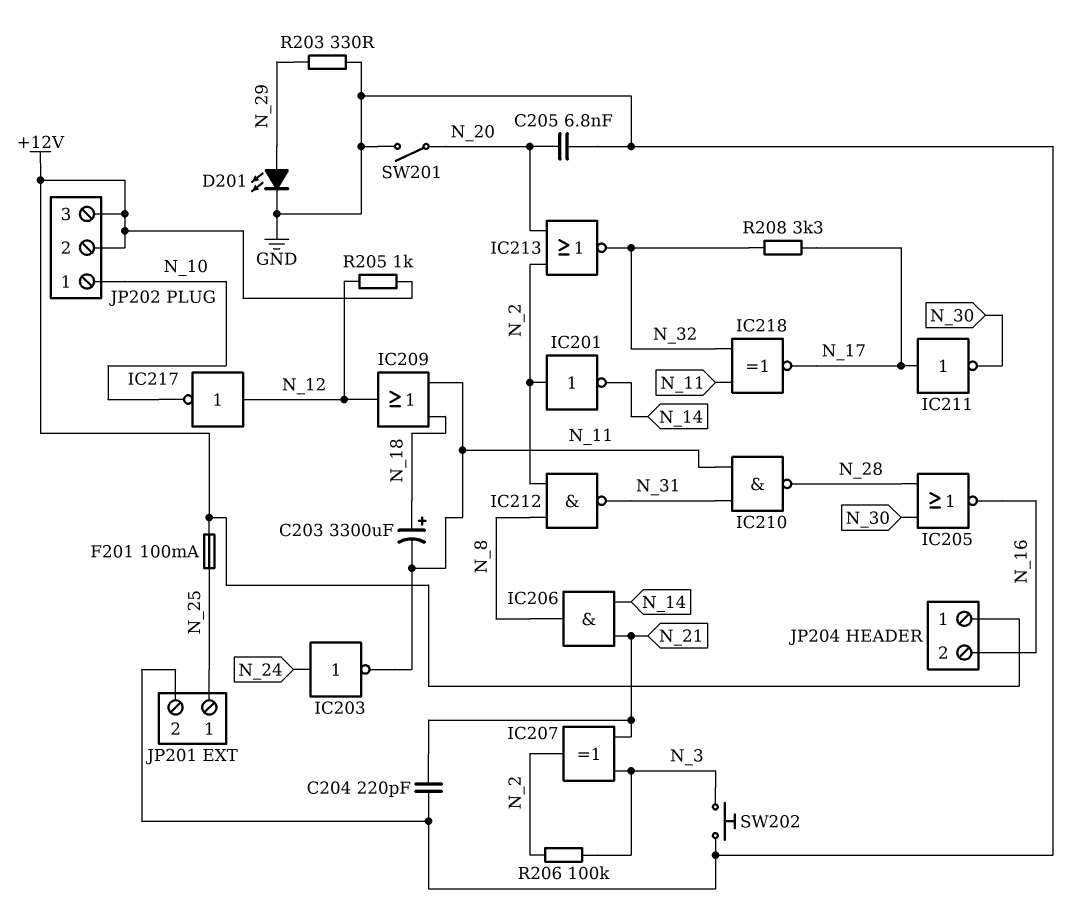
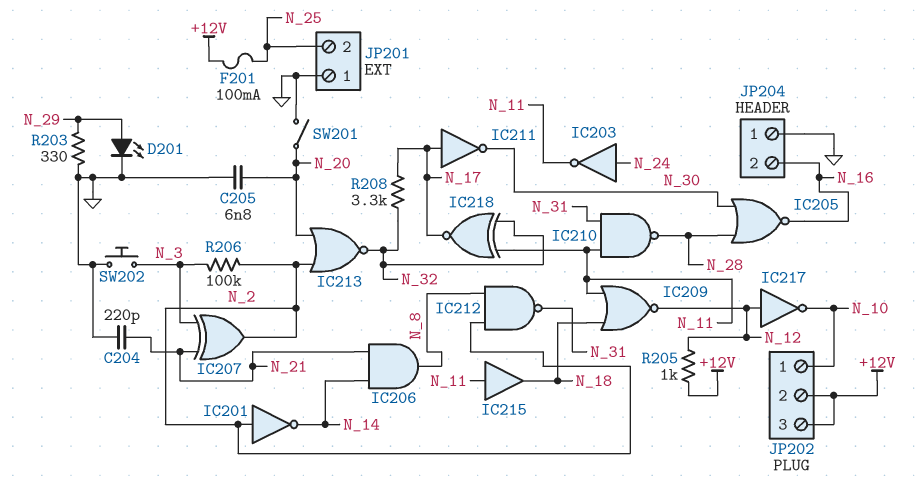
C203: 3300uF (plus N_18, minus N_11) -> none
IC209: OR (in N_11, in N_18, out N_12) -> NOR (in N_11, in N_18, out N_12)
IC215: none -> buffer (in N_11, out N_18)
JP201 pin 1: N_25 -> GND
JP201 pin 2: GND -> N_25
JP204 pin 1: +12V -> GND

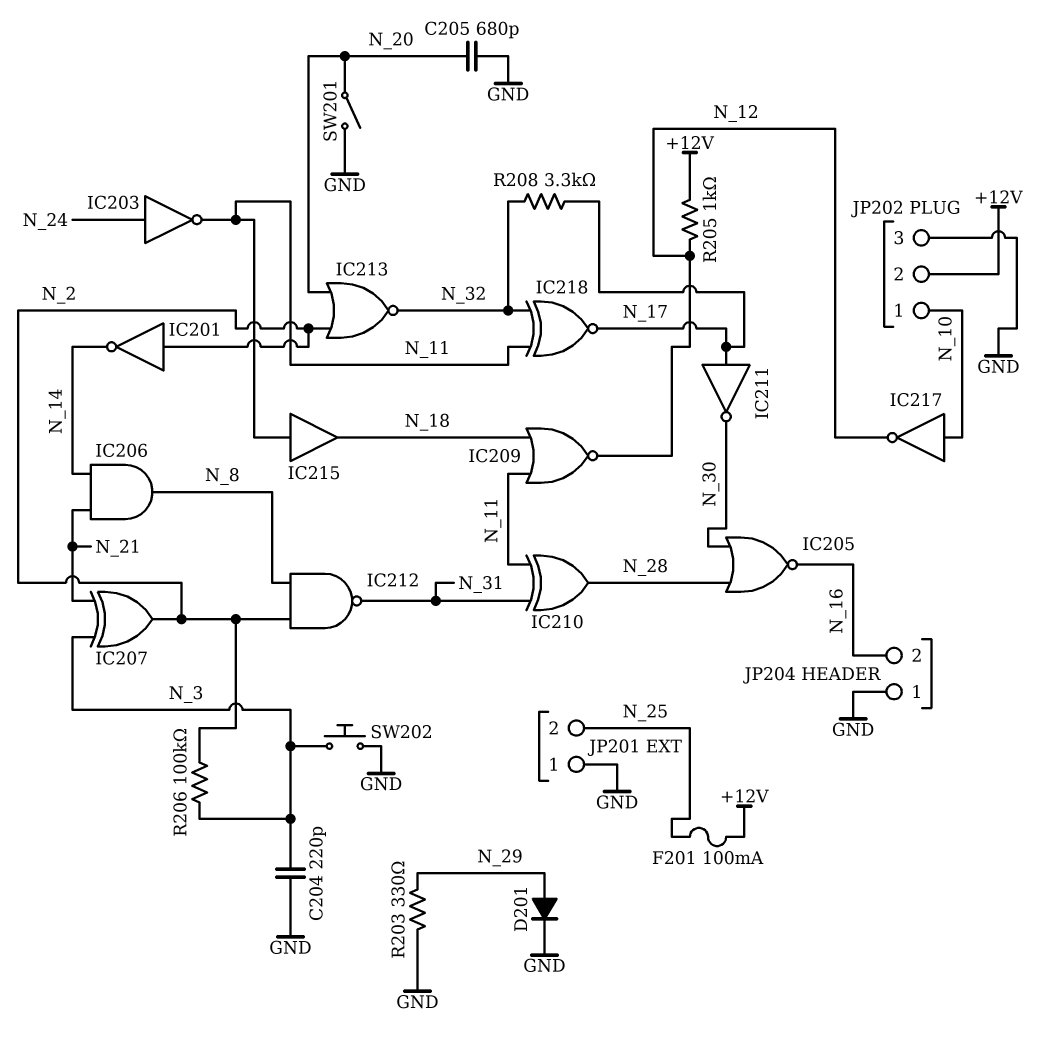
C204: 220pF (GND, N_21) -> 220pF (GND, N_3)
C205: 6.8nF (GND, N_20) -> 680pF (GND, N_20)
D201: LED (A N_29, K GND) -> diode (A N_29, K GND)
IC210: NAND (in N_11, in N_31, out N_28) -> XOR (in N_11, in N_31, out N_28)
IC217: NOT (in N_12, out N_10) -> NOT (in N_10, out N_12)
JP202 pin 3: +12V -> GND

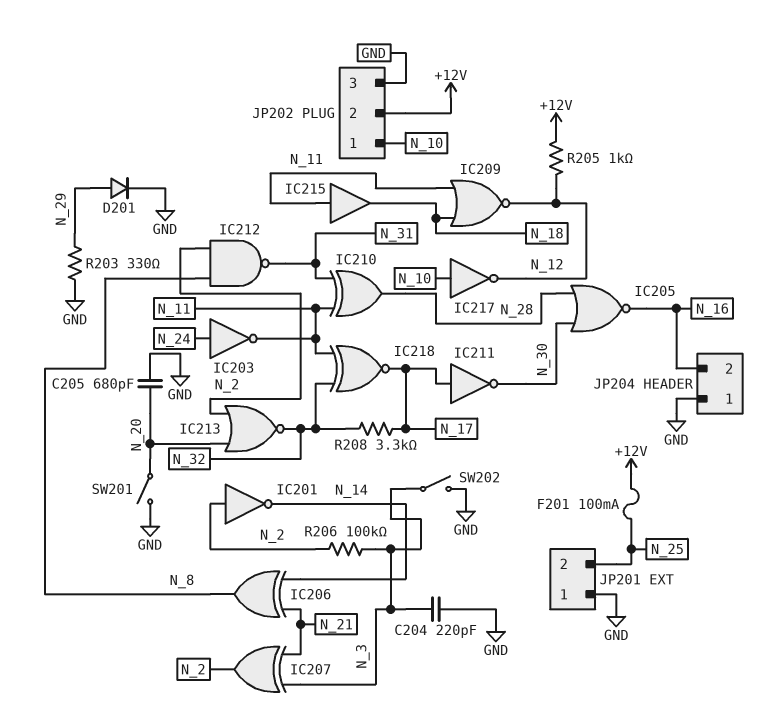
IC206: AND (in N_14, in N_21, out N_8) -> XOR (in N_14, in N_21, out N_8)
SW202: button (GND, N_3) -> switch (GND, N_3)

